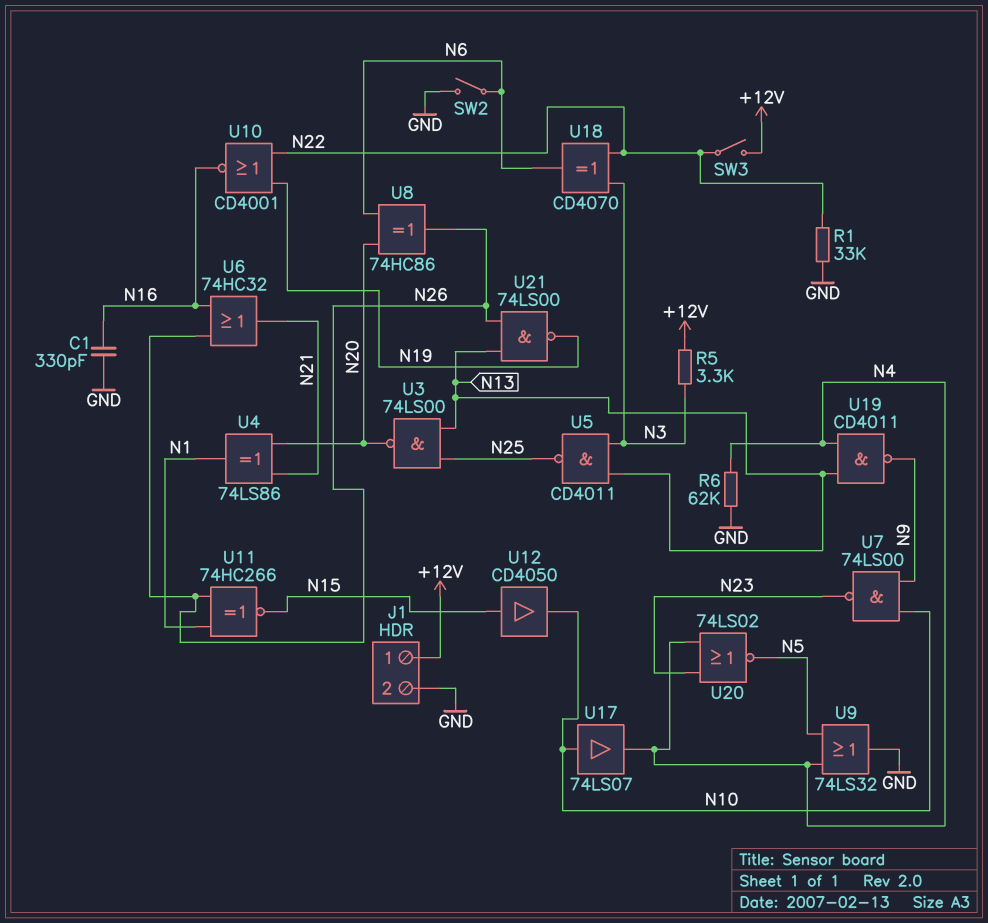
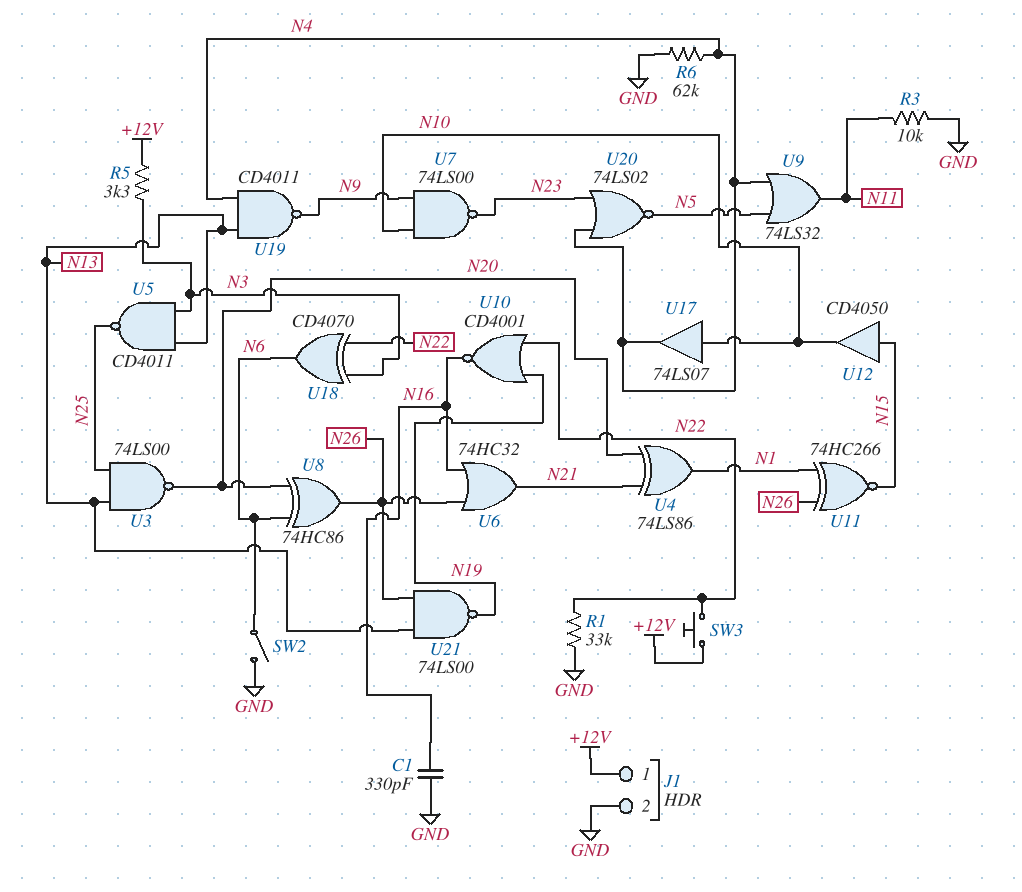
R3: none -> 10k (GND, N11)
SW3: switch (+12V, N22) -> button (+12V, N22)
U9: OR 74LS32 (in N4, in N5, out GND) -> OR 74LS32 (in N4, in N5, out N11)

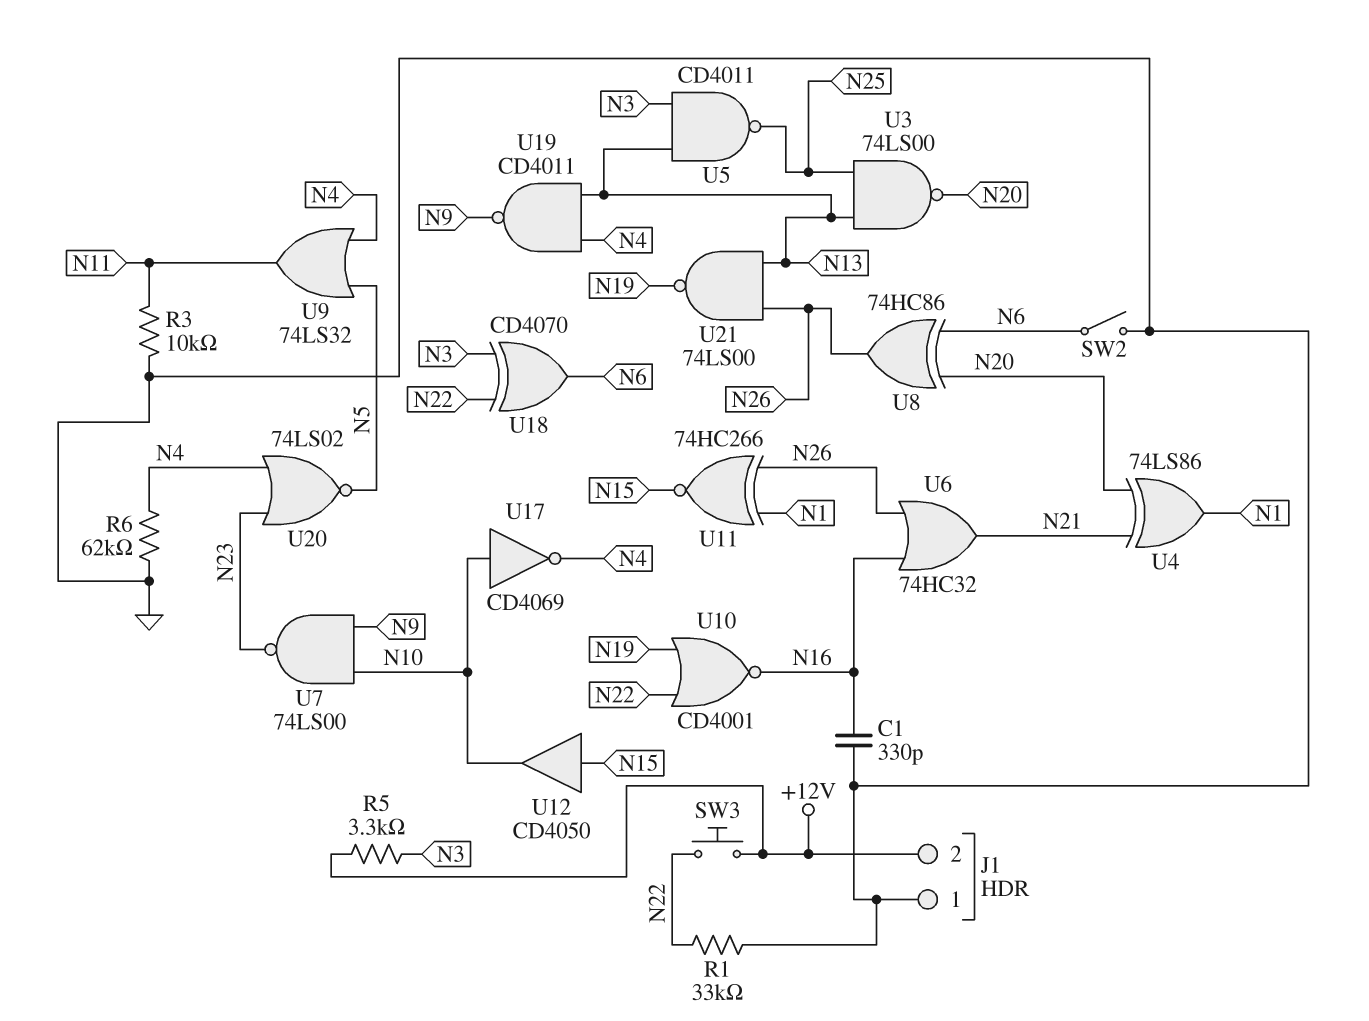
J1 pin 1: +12V -> GND
J1 pin 2: GND -> +12V
U17: buffer 74LS07 (in N10, out N4) -> NOT CD4069 (in N10, out N4)

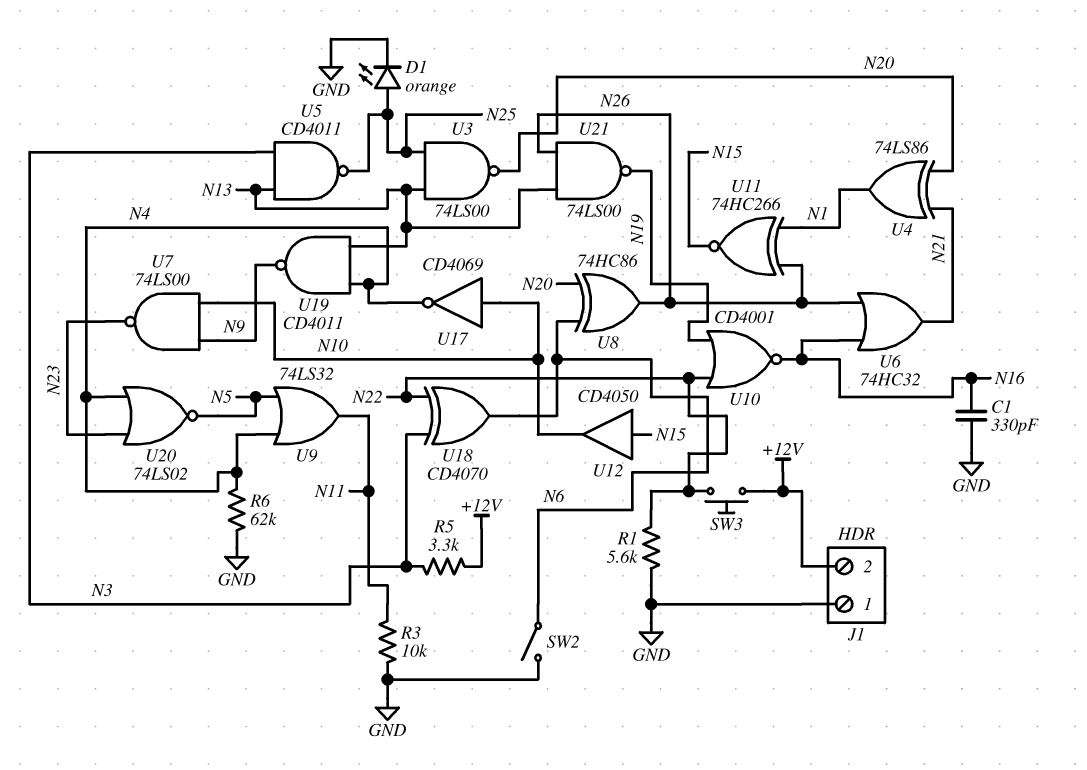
D1: none -> LED orange (A N25, K GND)
R1: 33k (GND, N22) -> 5.6k (GND, N22)

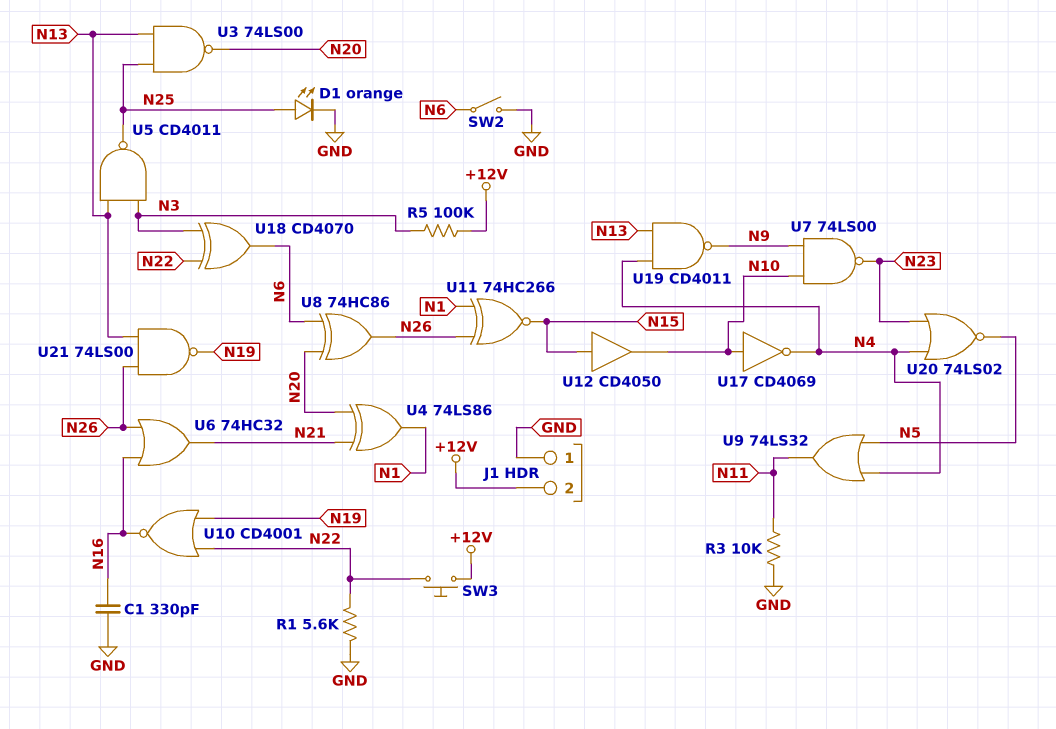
R5: 3.3k (+12V, N3) -> 100k (+12V, N3)
R6: 62k (GND, N4) -> none

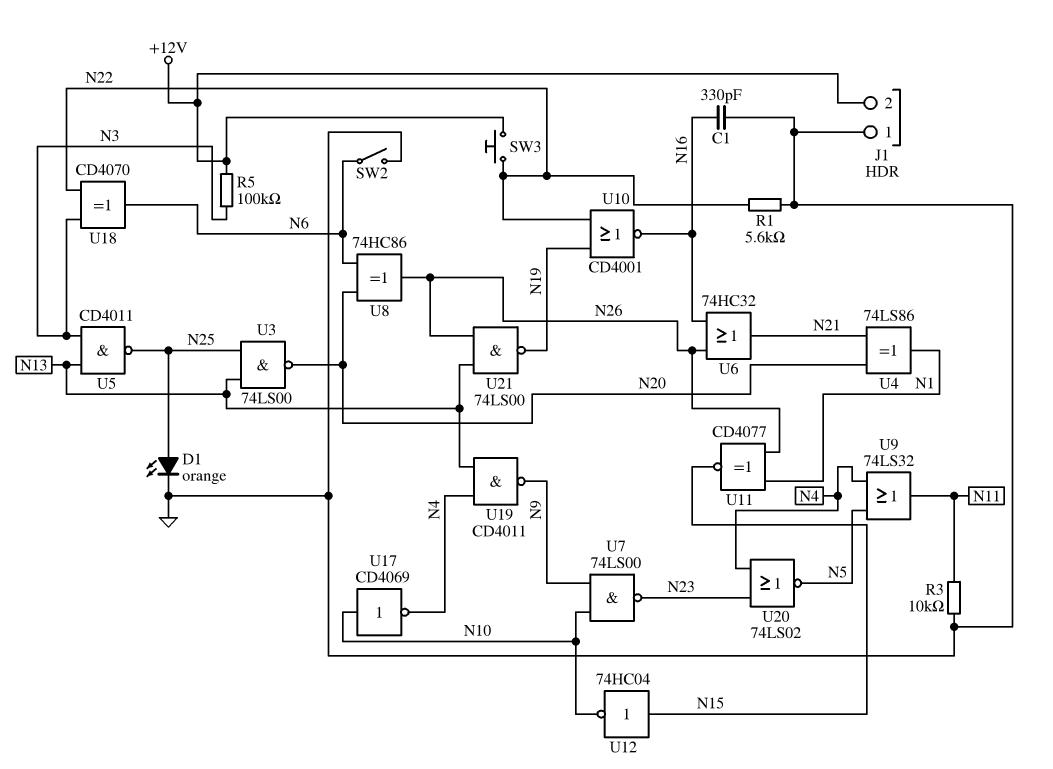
U11: XNOR 74HC266 (in N1, in N26, out N15) -> XNOR CD4077 (in N1, in N26, out N15)
U12: buffer CD4050 (in N15, out N10) -> NOT 74HC04 (in N15, out N10)

